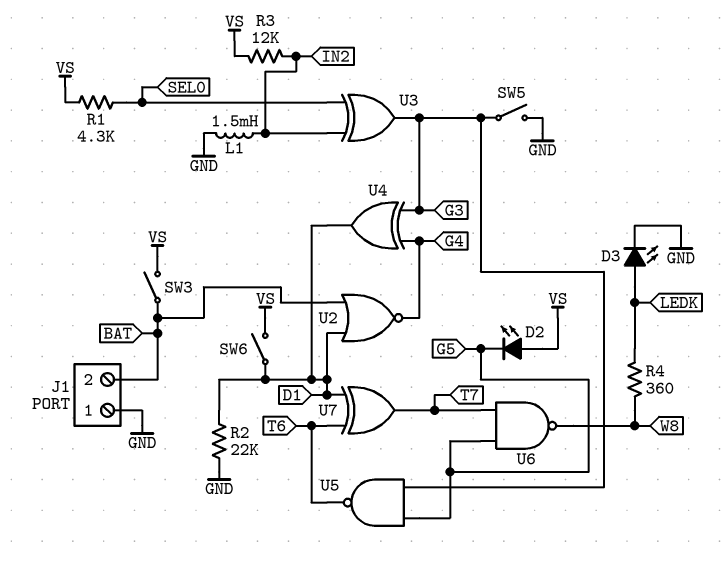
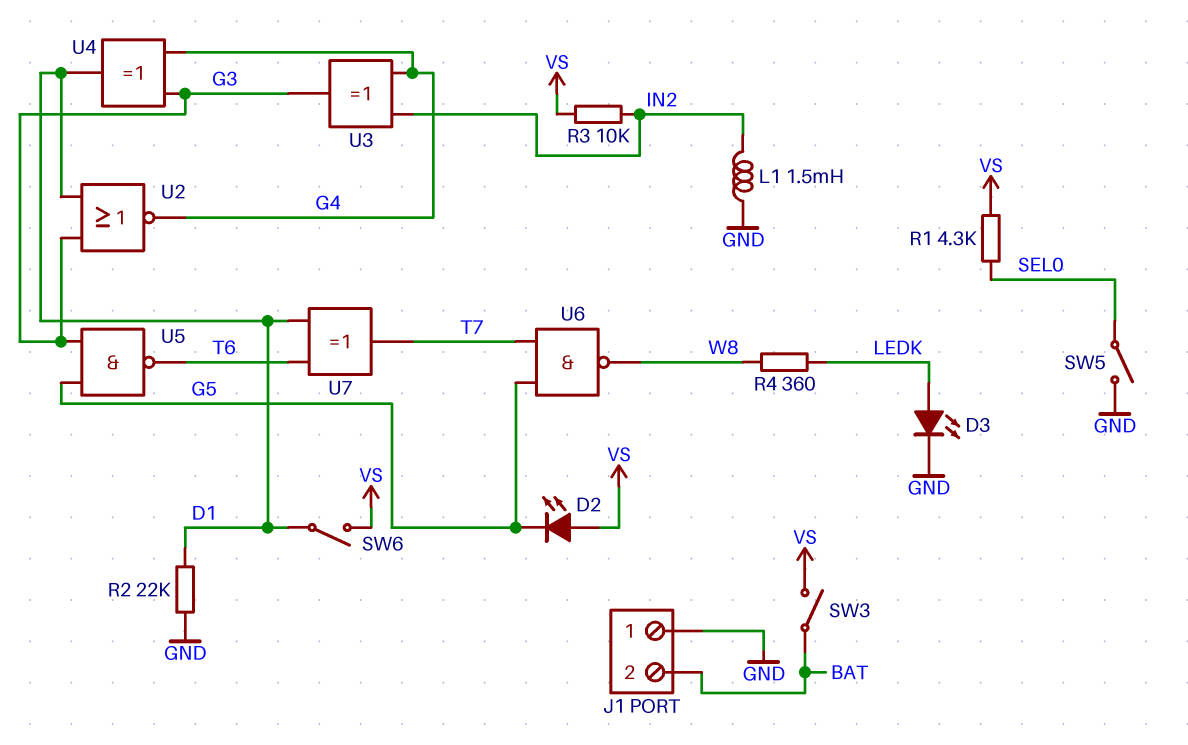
R3: 12k (IN2, VS) -> 10k (IN2, VS)
SW5: switch (G3, GND) -> switch (GND, SEL0)
U2: NOR (in BAT, in D1, out G4) -> NOR (in D1, in G3, out G4)
U3: XOR (in IN2, in SEL0, out G3) -> XOR (in G4, in IN2, out G3)

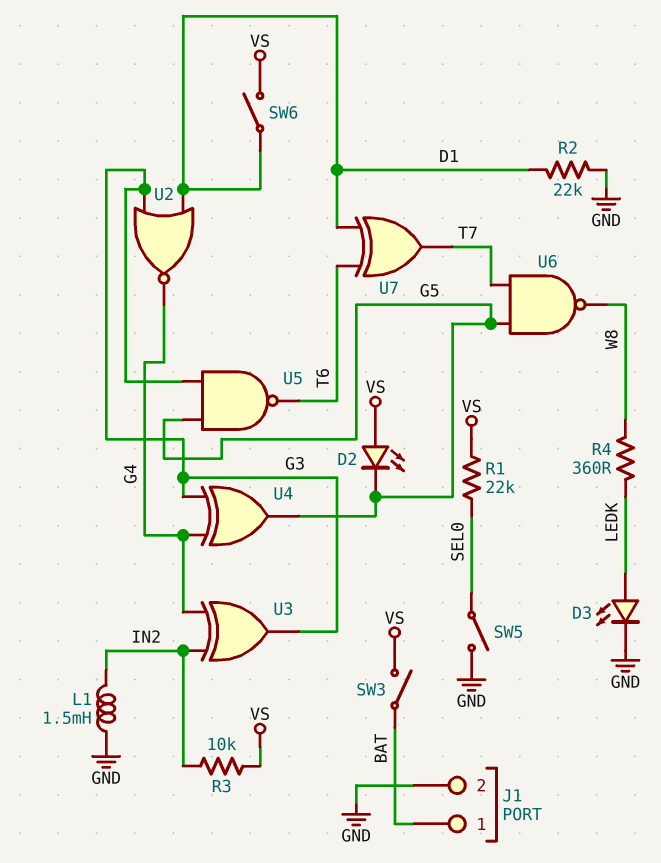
J1 pin 1: GND -> BAT
J1 pin 2: BAT -> GND
R1: 4.3k (SEL0, VS) -> 22k (SEL0, VS)
U4: XOR (in G3, in G4, out D1) -> XOR (in G3, in G4, out G5)

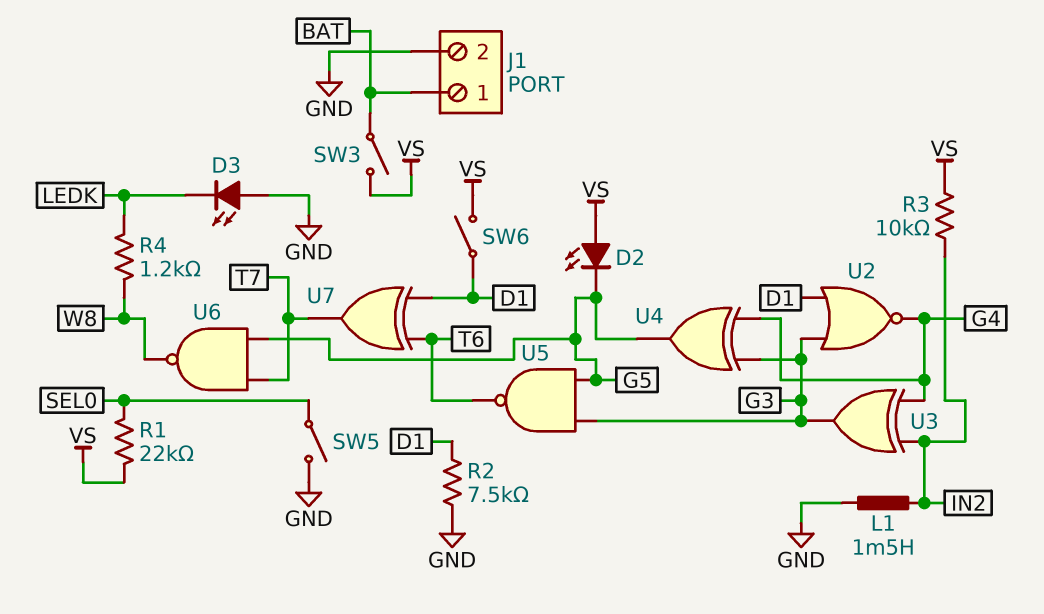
D3: LED (A LEDK, K GND) -> LED (A GND, K LEDK)
R2: 22k (D1, GND) -> 7.5k (D1, GND)
R4: 360 (LEDK, W8) -> 1.2k (LEDK, W8)

